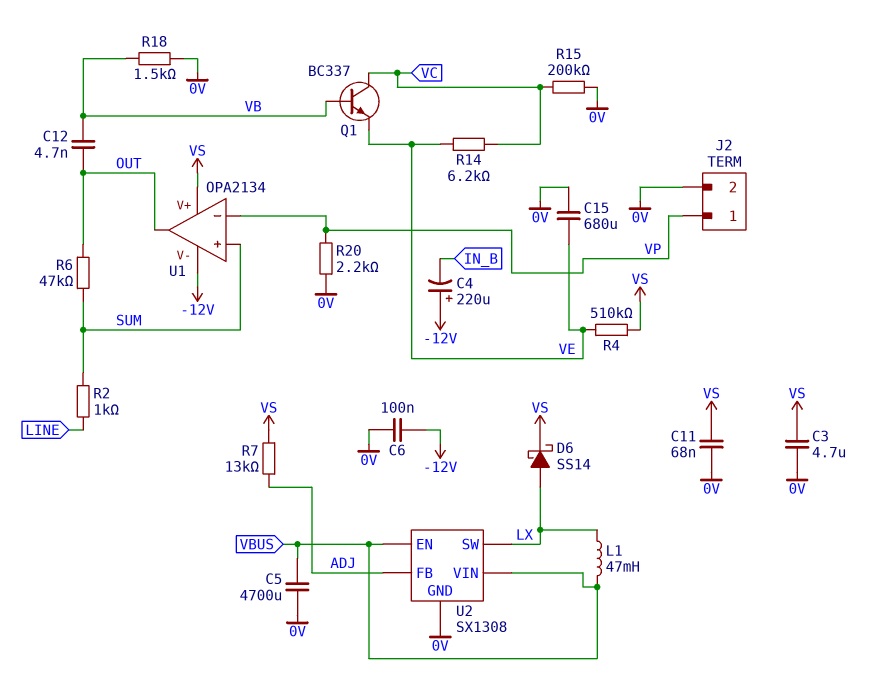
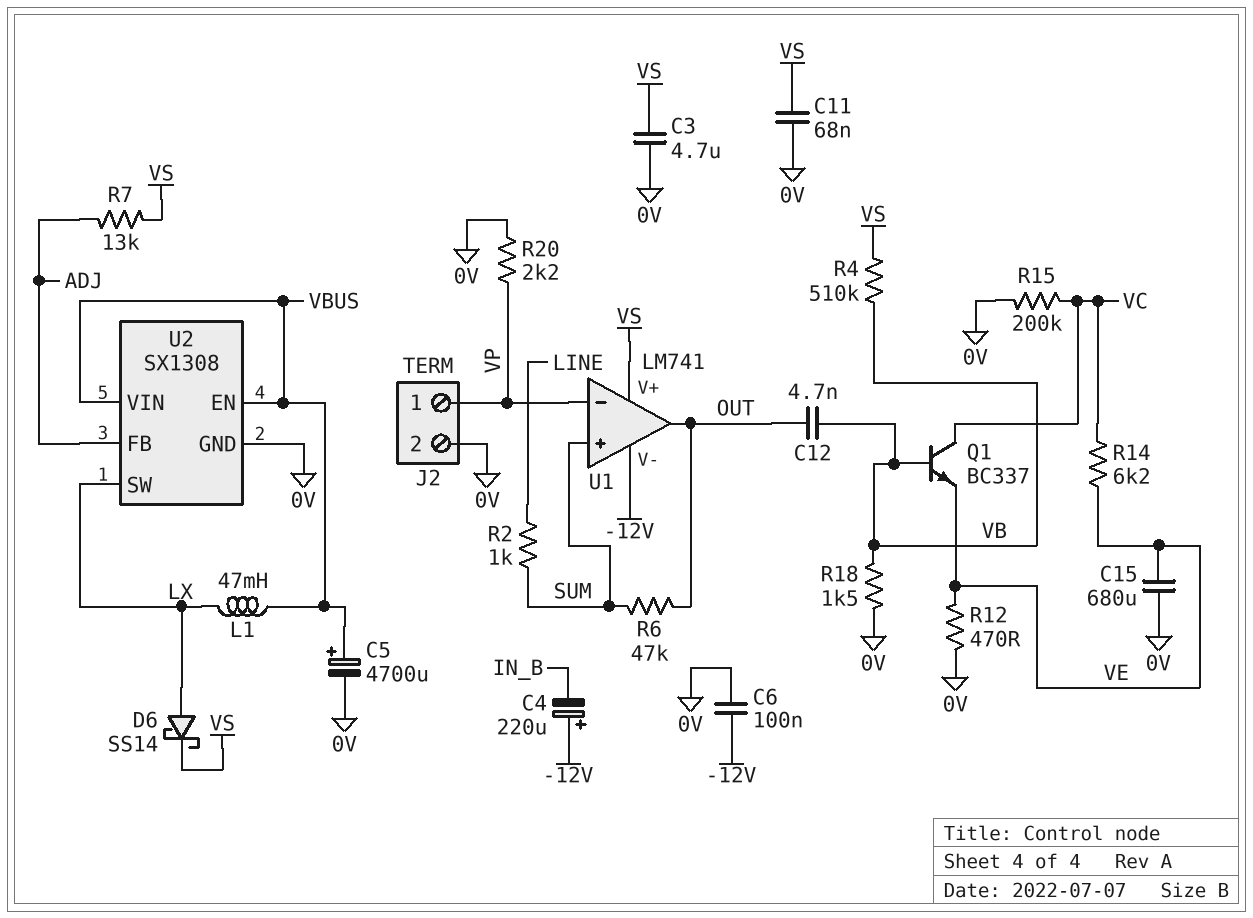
C5: 4700uF (0V, VBUS) -> 4700uF (plus VBUS, minus 0V)
R4: 510k (VE, VS) -> 510k (VB, VS)
R12: none -> 470 (0V, VE)
U1: OPA2134 -> LM741

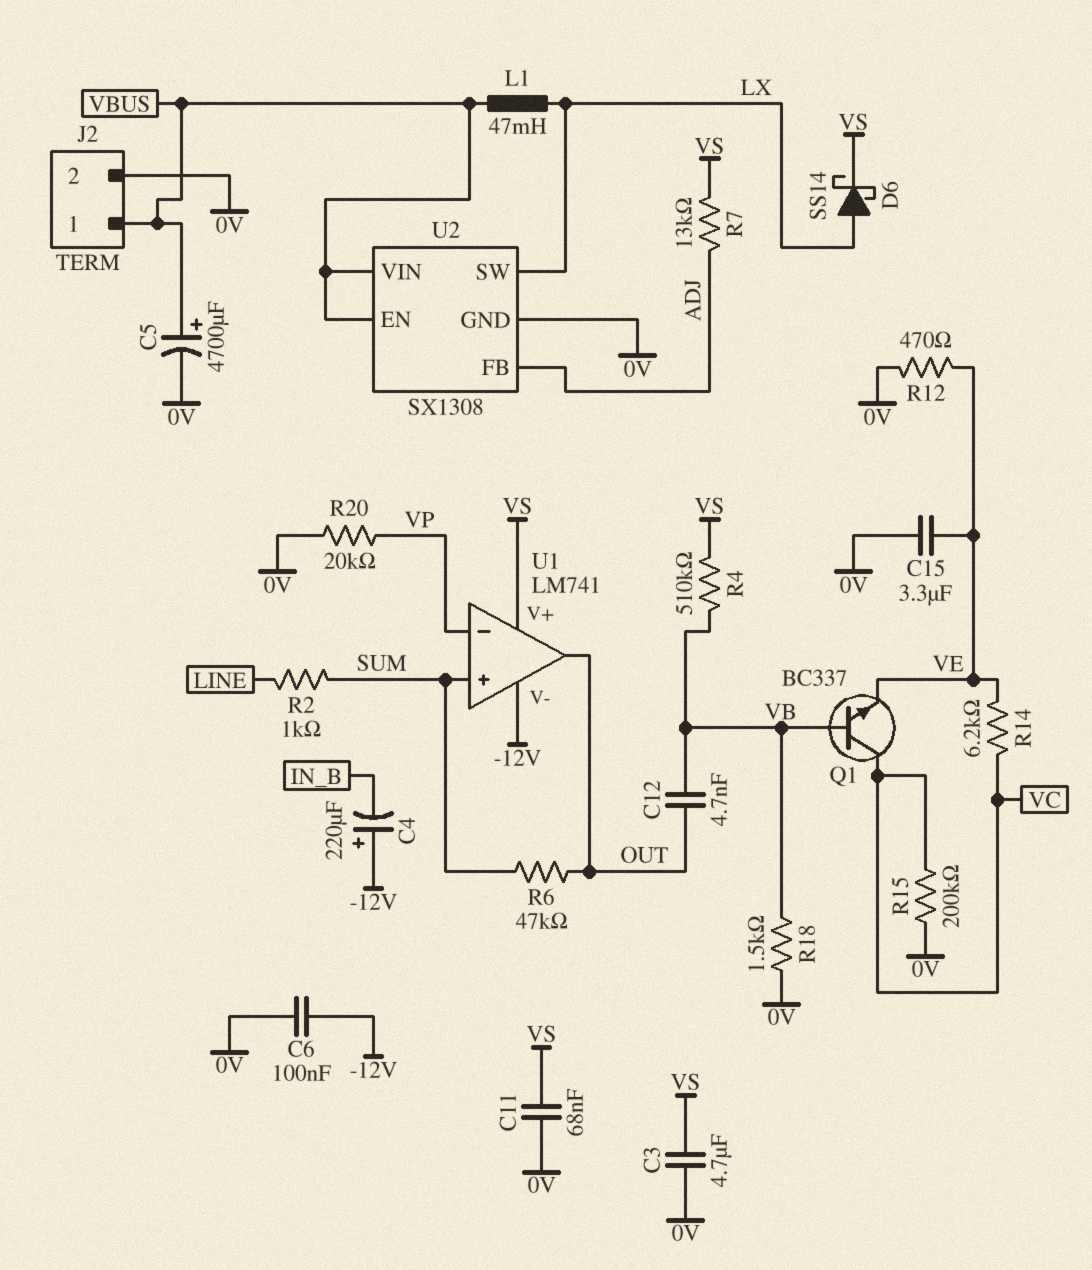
C15: 680uF (0V, VE) -> 3.3uF (0V, VE)
J2 pin 1: VP -> VBUS
R20: 2.2k (0V, VP) -> 20k (0V, VP)

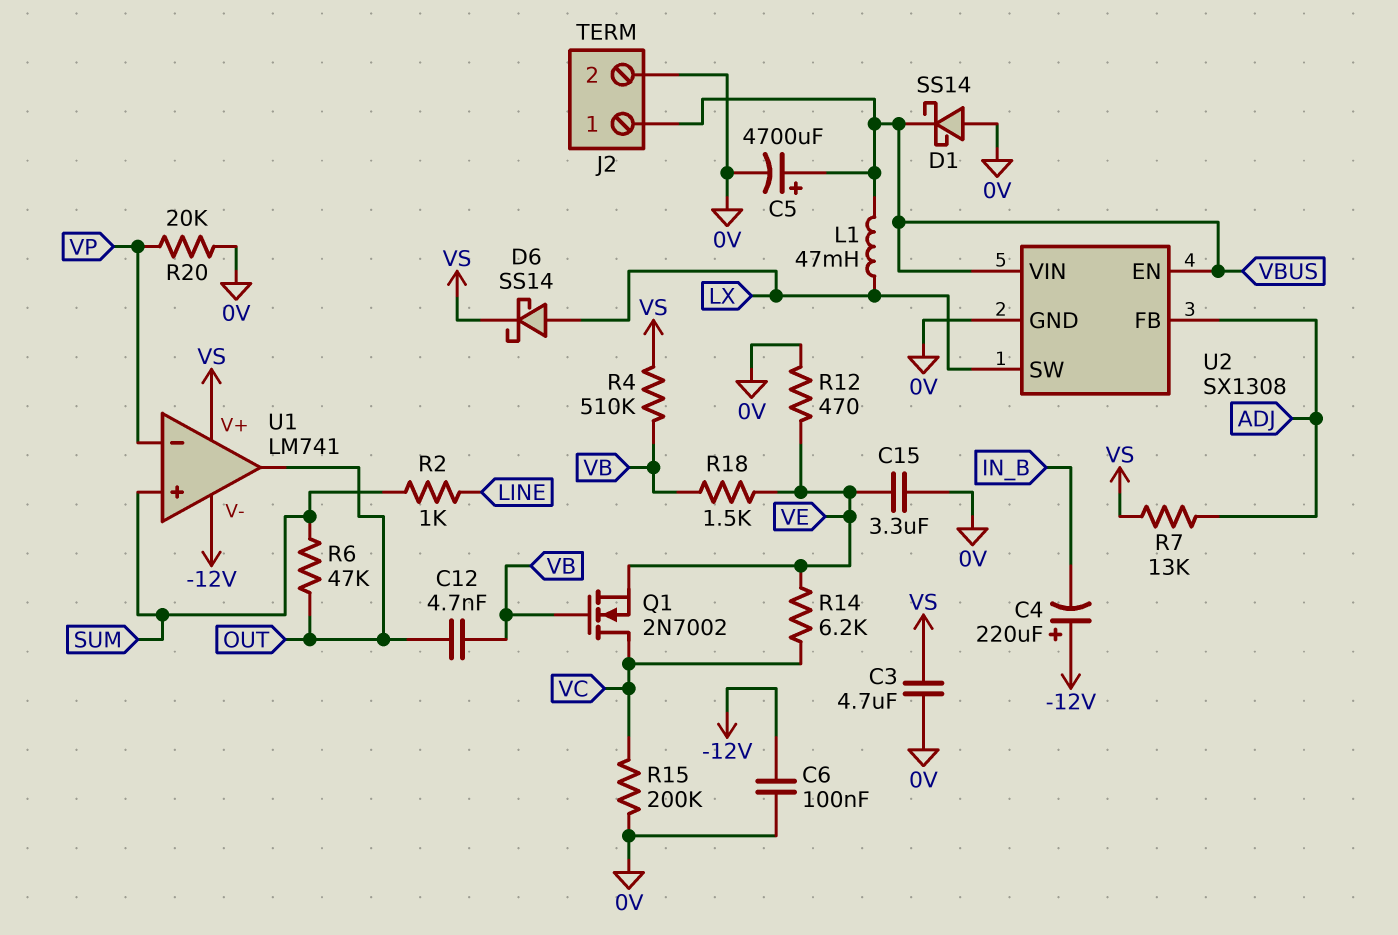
C11: 68nF (0V, VS) -> none
D1: none -> schottky SS14 (A 0V, K VBUS)
Q1: NPN BC337 (B VB, C VC, E VE) -> NMOS 2N7002 (G VB, D VC, S VE)
R18: 1.5k (0V, VB) -> 1.5k (VB, VE)

